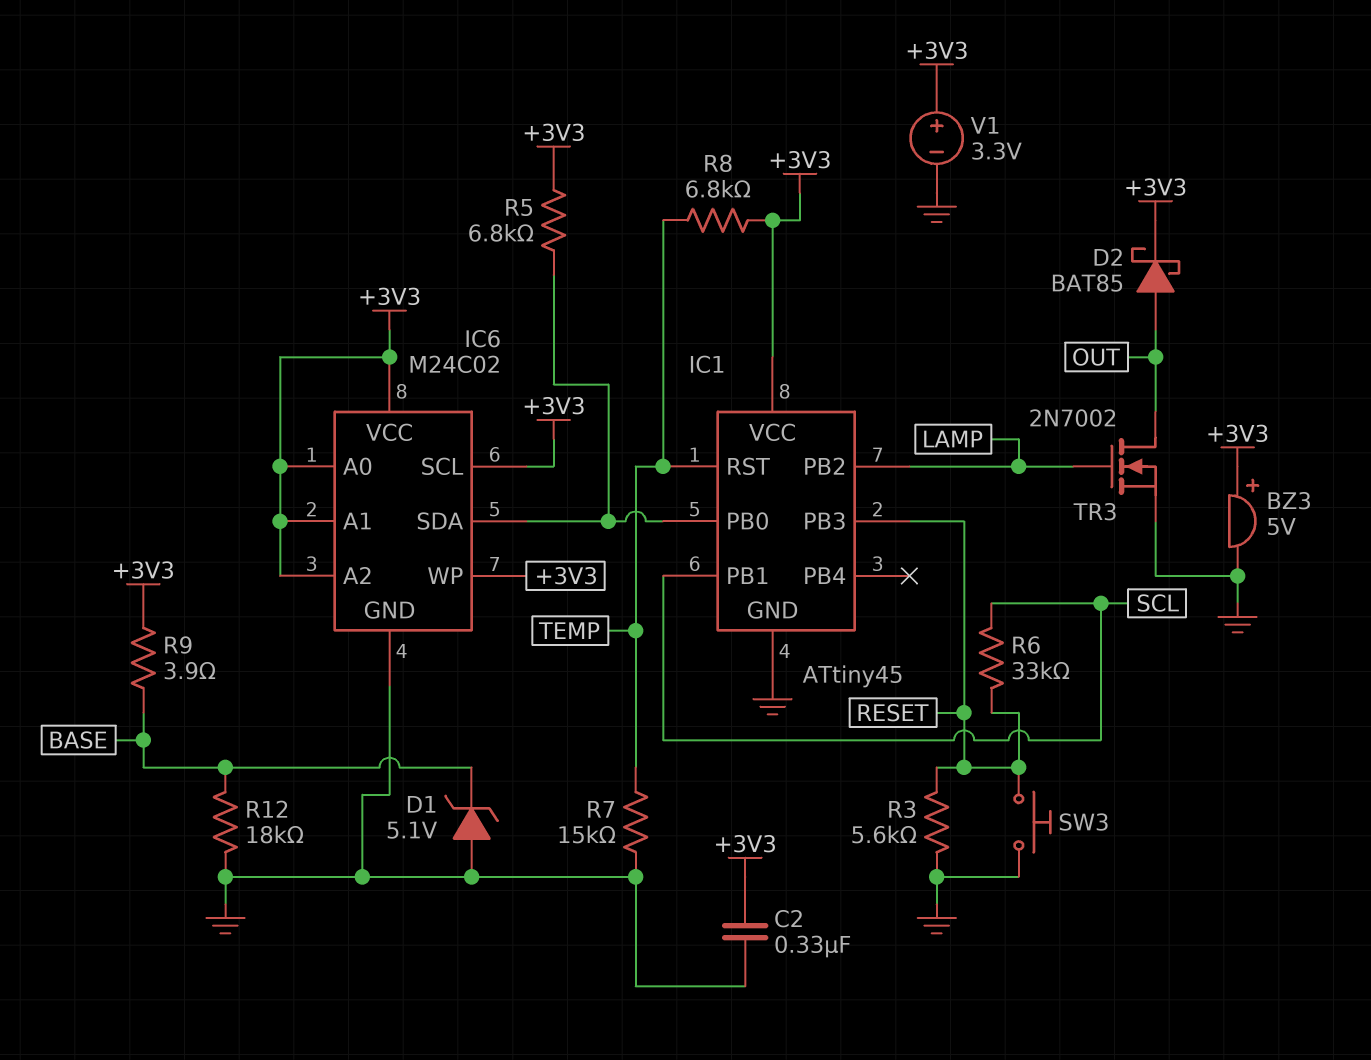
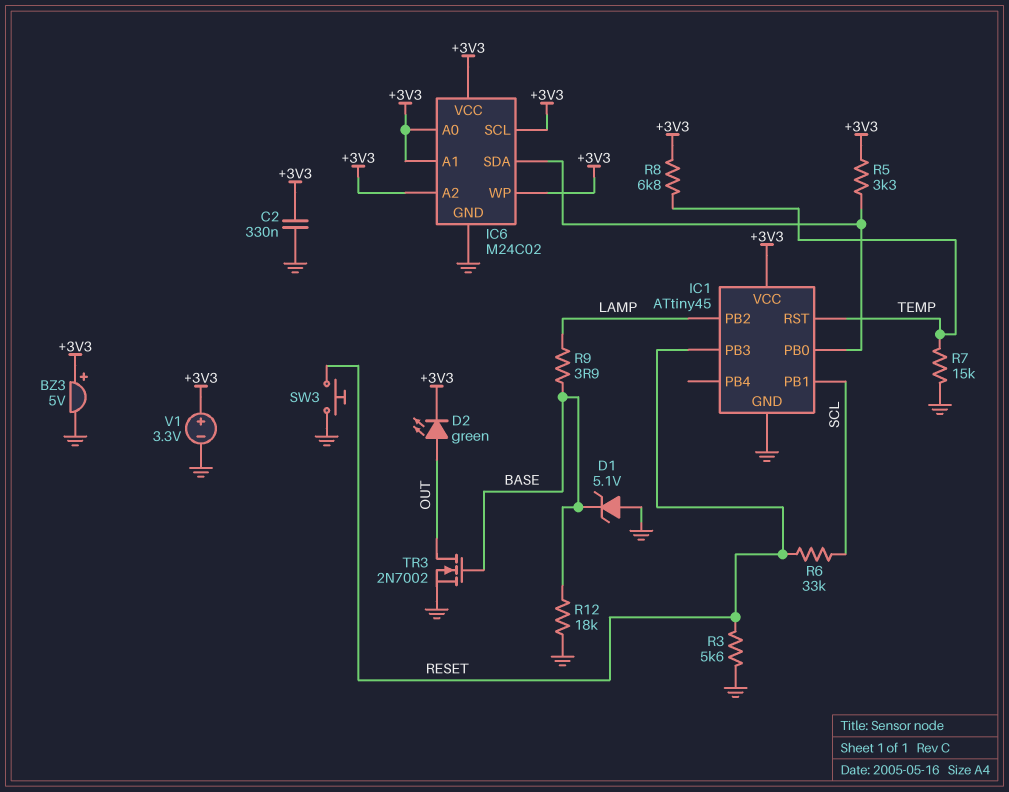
D2: schottky BAT85 (A OUT, K +3V3) -> LED green (A OUT, K +3V3)
R5: 6.8k (+3V3, IC1/PB0) -> 3.3k (+3V3, IC1/PB0)
R9: 3.9 (+3V3, BASE) -> 3.9 (BASE, LAMP)
TR3: NMOS 2N7002 (G LAMP, D OUT, S GND) -> NMOS 2N7002 (G BASE, D OUT, S GND)

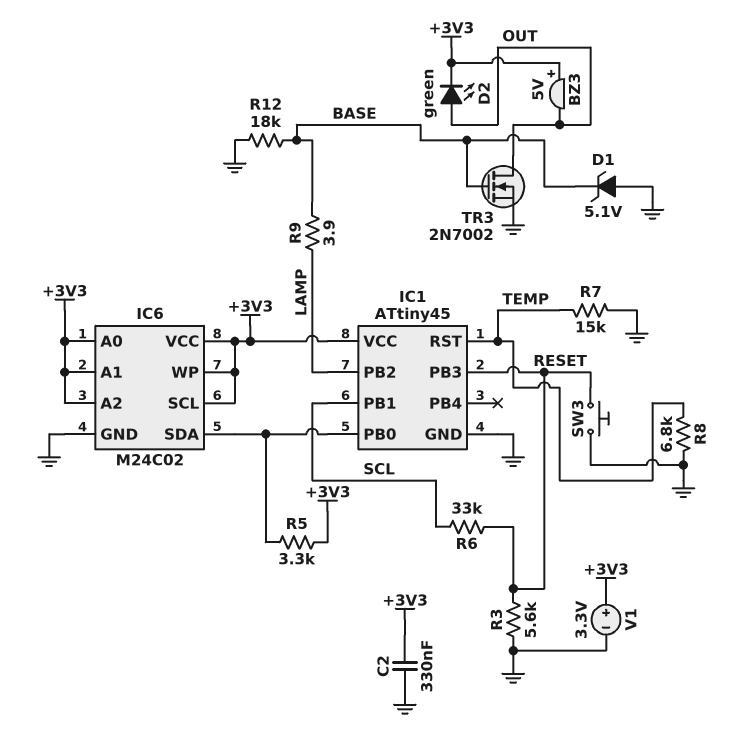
BZ3: buzzer 5V (plus +3V3, minus GND) -> buzzer 5V (plus +3V3, minus OUT)
R8: 6.8k (+3V3, TEMP) -> 6.8k (GND, TEMP)

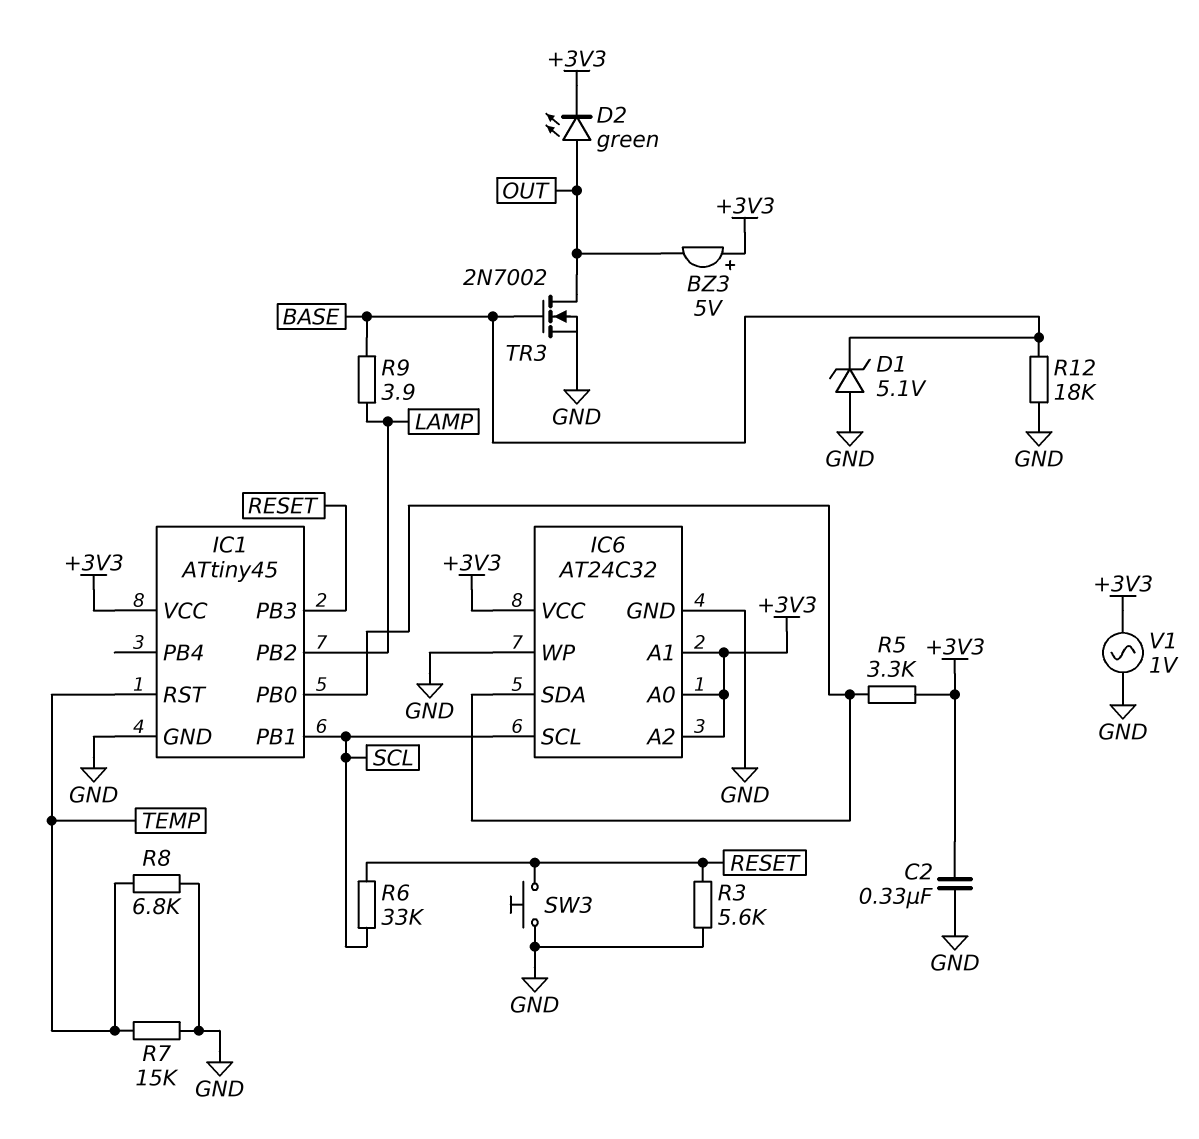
IC6: M24C02 -> AT24C32
IC6 pin SCL: +3V3 -> SCL
IC6 pin WP: +3V3 -> GND
V1: 3.3V (plus +3V3, minus GND) -> AC 1V (+3V3, GND)

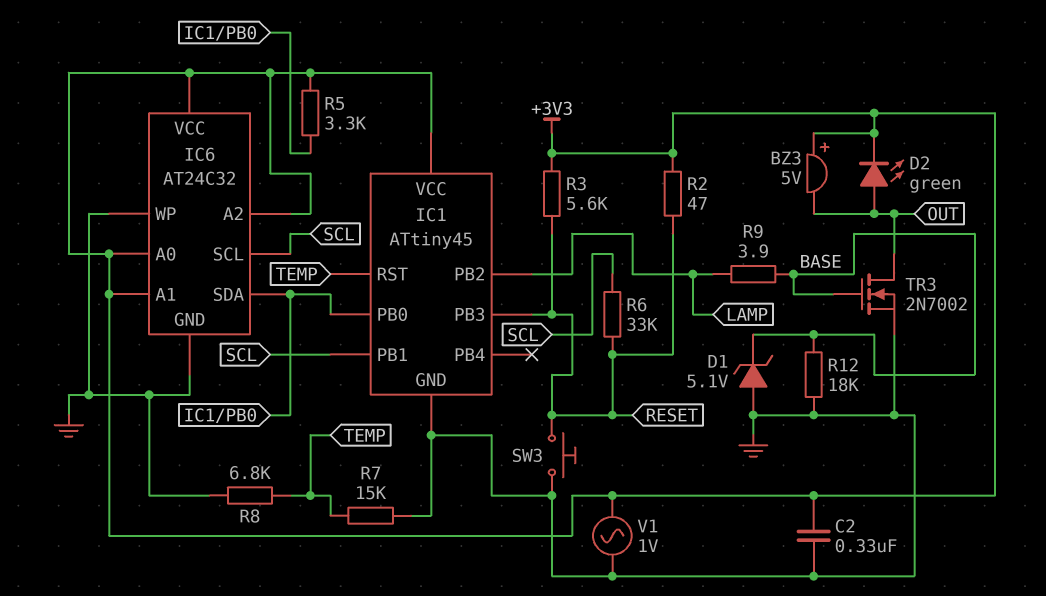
R2: none -> 47 (+3V3, RESET)
R3: 5.6k (GND, RESET) -> 5.6k (+3V3, RESET)

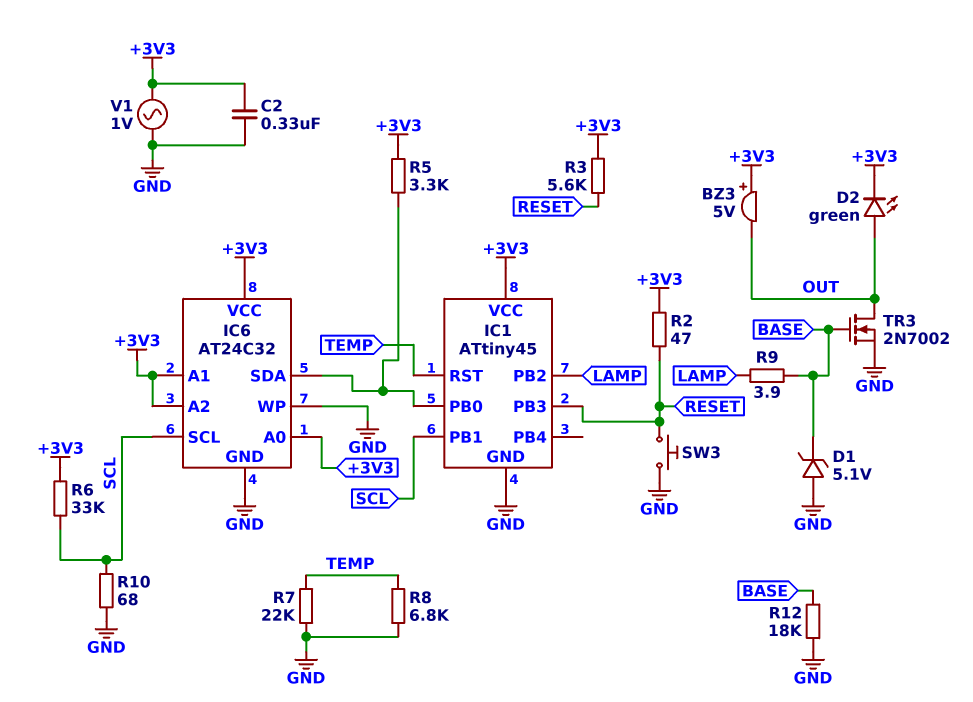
R6: 33k (RESET, SCL) -> 33k (+3V3, SCL)
R7: 15k (GND, TEMP) -> 22k (GND, TEMP)
R10: none -> 68 (GND, SCL)

